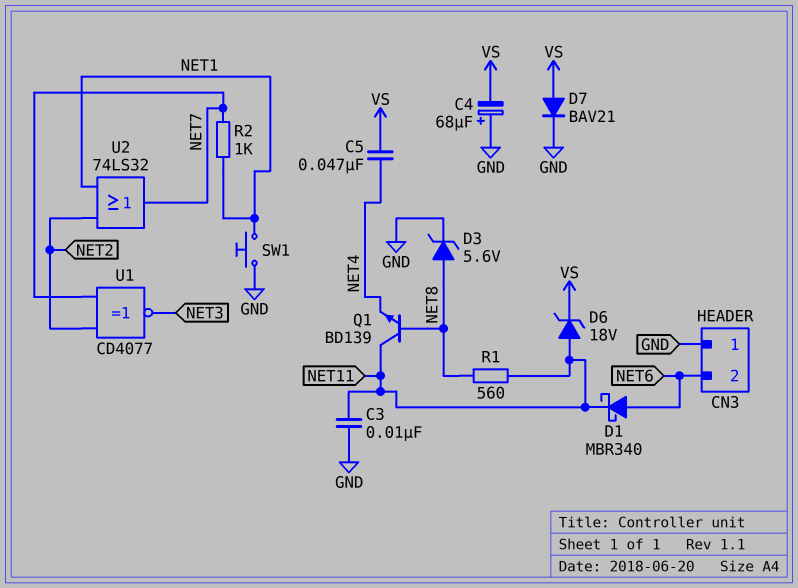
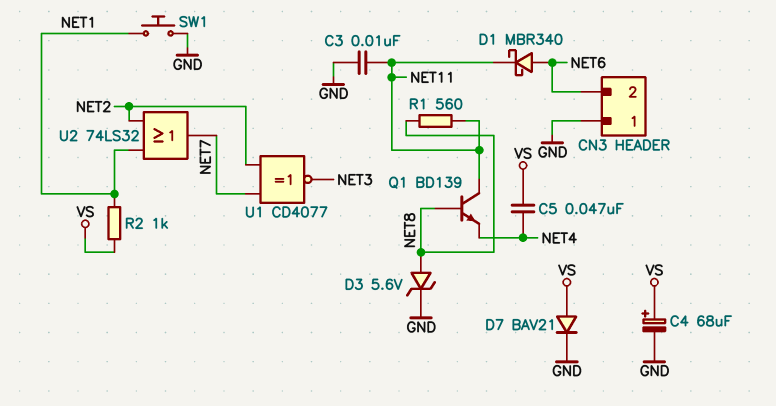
C4: 68uF (plus GND, minus VS) -> 68uF (plus VS, minus GND)
D6: zener 18V (A NET11, K VS) -> none
R2: 1k (NET1, NET7) -> 1k (NET1, VS)

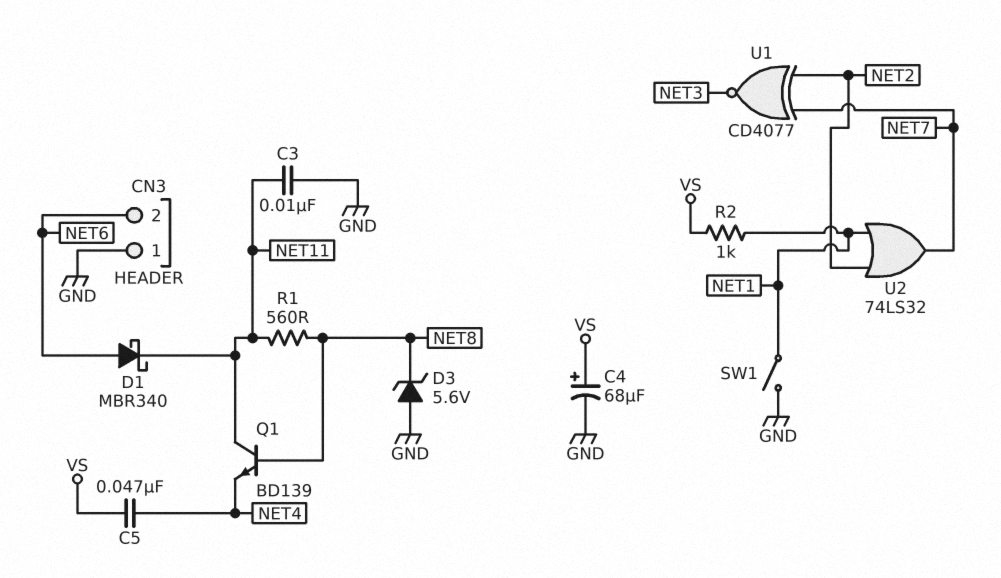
D3: zener 5.6V (A NET8, K GND) -> zener 5.6V (A GND, K NET8)
D7: diode BAV21 (A VS, K GND) -> none
SW1: button (GND, NET1) -> switch (GND, NET1)

